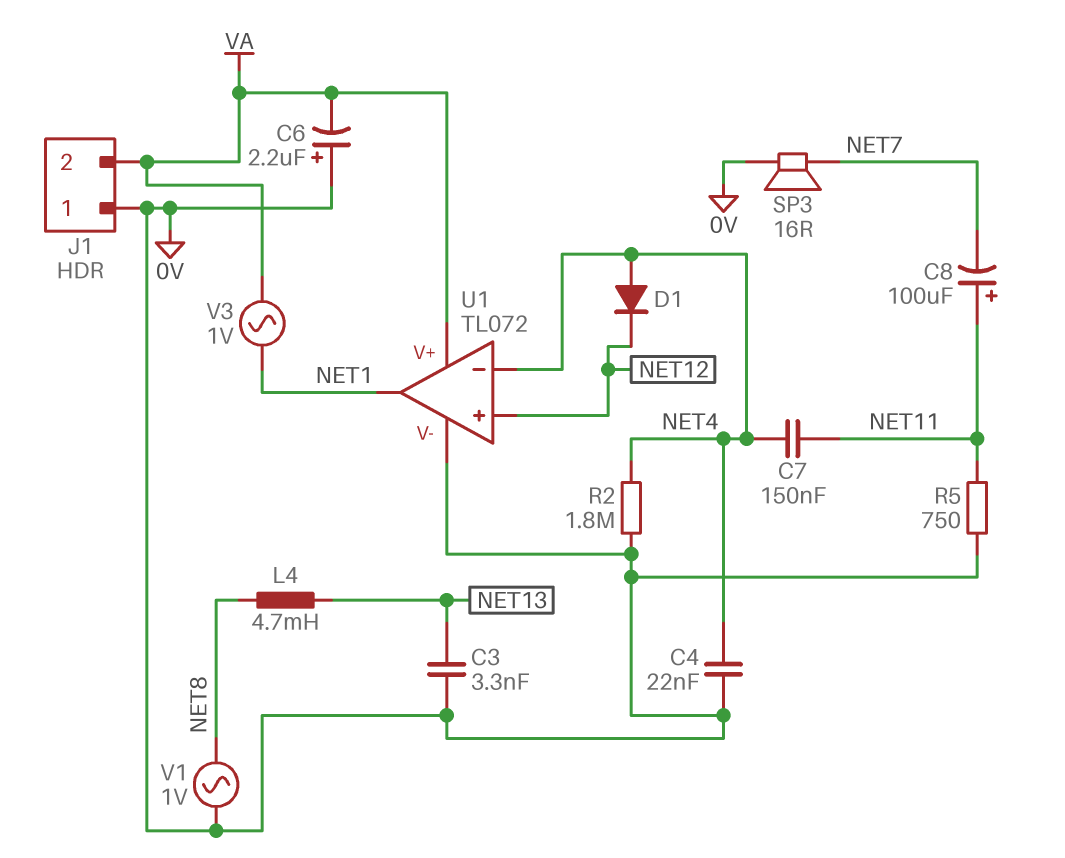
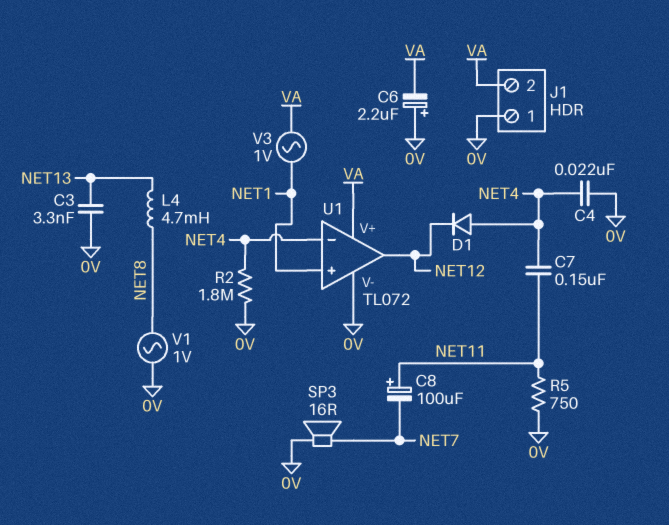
U1 pin in+: NET12 -> NET1
U1 pin out: NET1 -> NET12

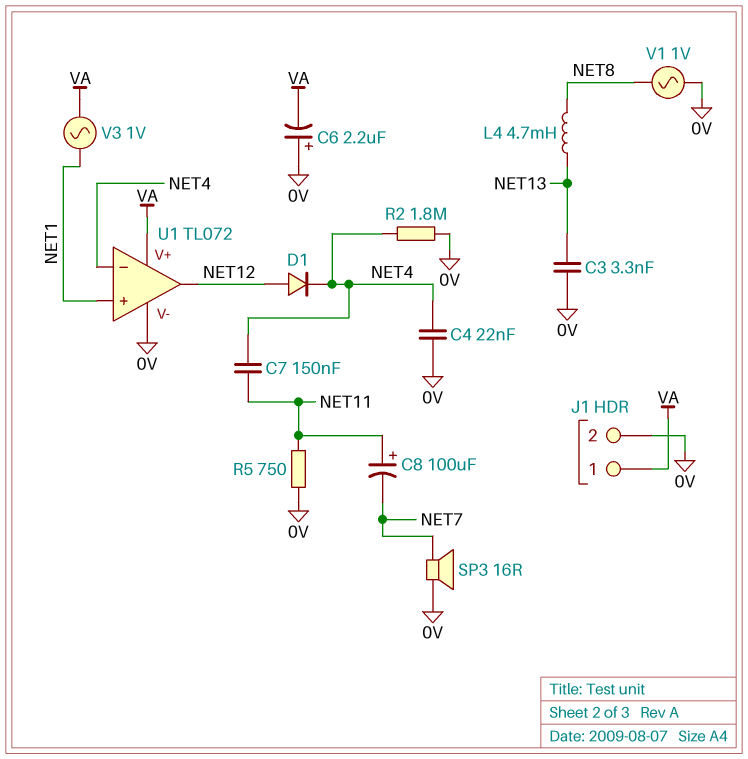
D1: diode (A NET4, K NET12) -> diode (A NET12, K NET4)
J1 pin 1: 0V -> VA
J1 pin 2: VA -> 0V

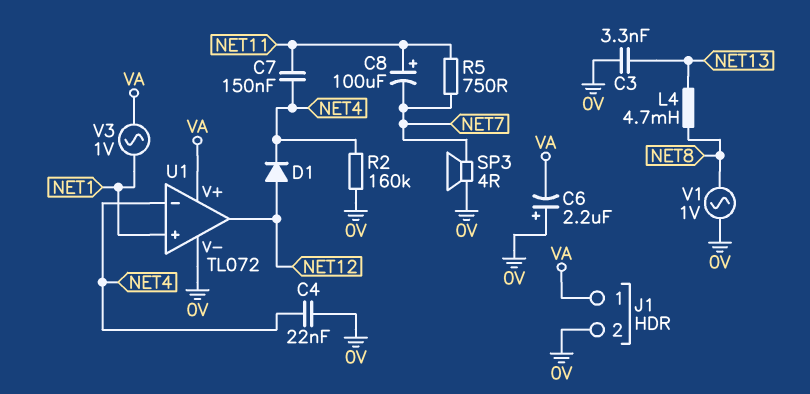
R2: 1.8M (0V, NET4) -> 160k (0V, NET4)
R5: 750 (0V, NET11) -> 750 (NET7, NET11)
SP3: speaker 16R (0V, NET7) -> speaker 4R (0V, NET7)

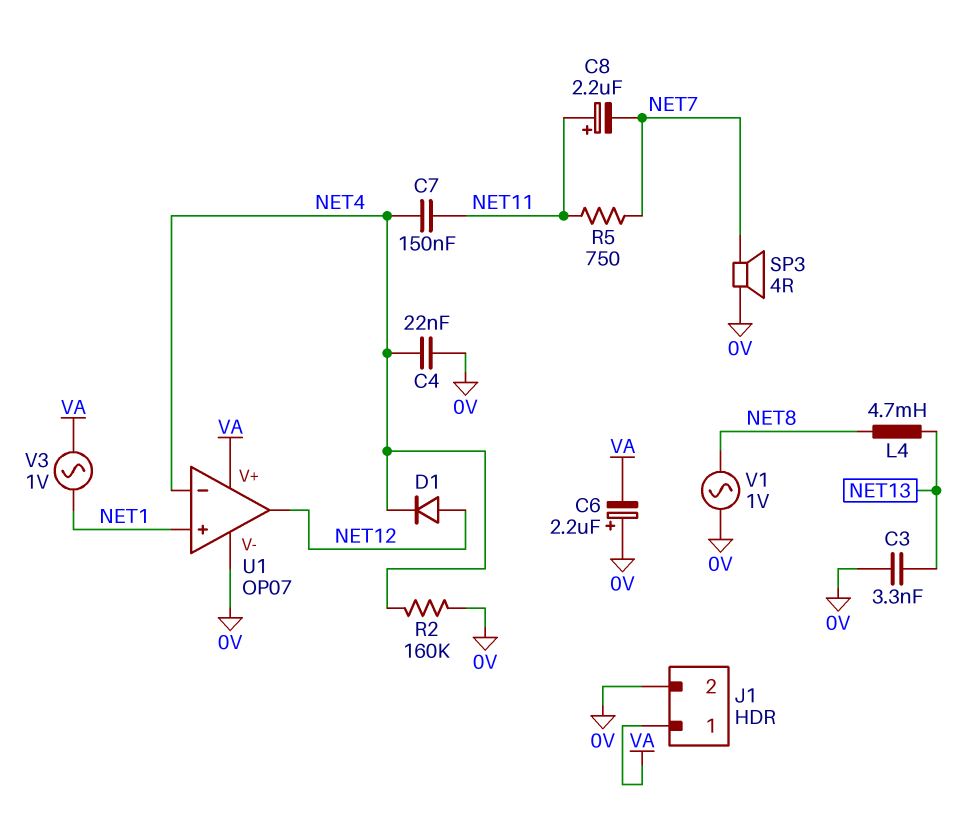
C8: 100uF (plus NET11, minus NET7) -> 2.2uF (plus NET11, minus NET7)
U1: TL072 -> OP07

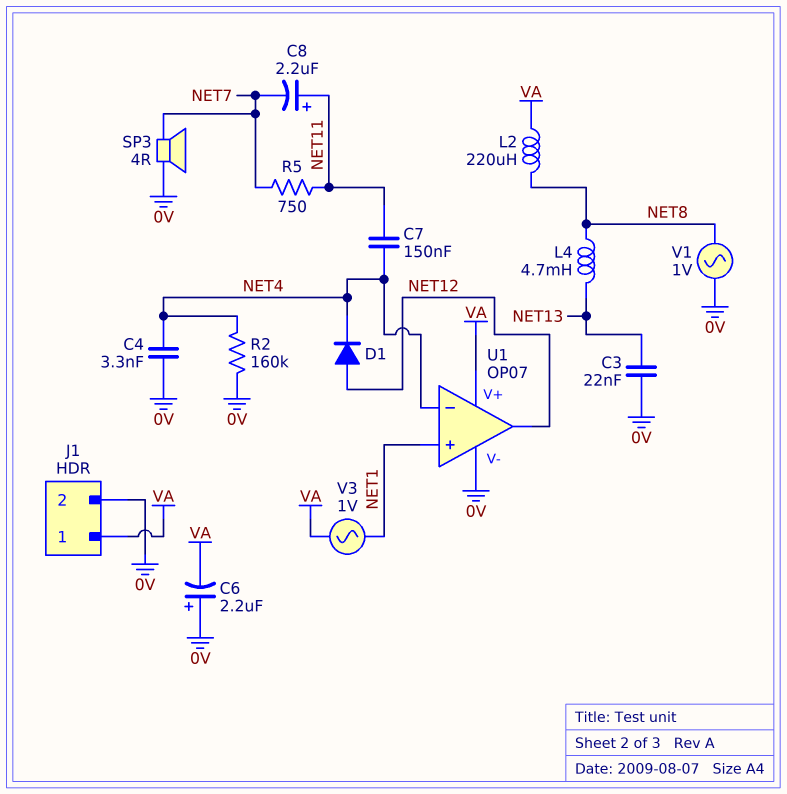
C3: 3.3nF (0V, NET13) -> 22nF (0V, NET13)
C4: 22nF (0V, NET4) -> 3.3nF (0V, NET4)
L2: none -> 220uH (NET8, VA)

